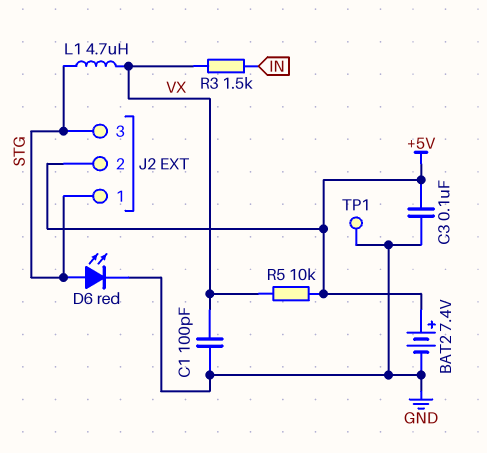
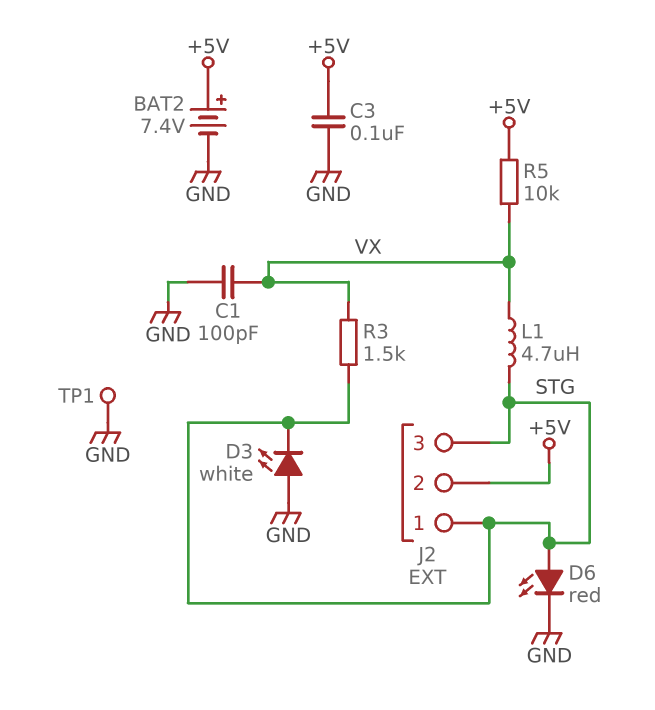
D3: none -> LED white (A GND, K STG)
R3: 1.5k (IN, VX) -> 1.5k (STG, VX)

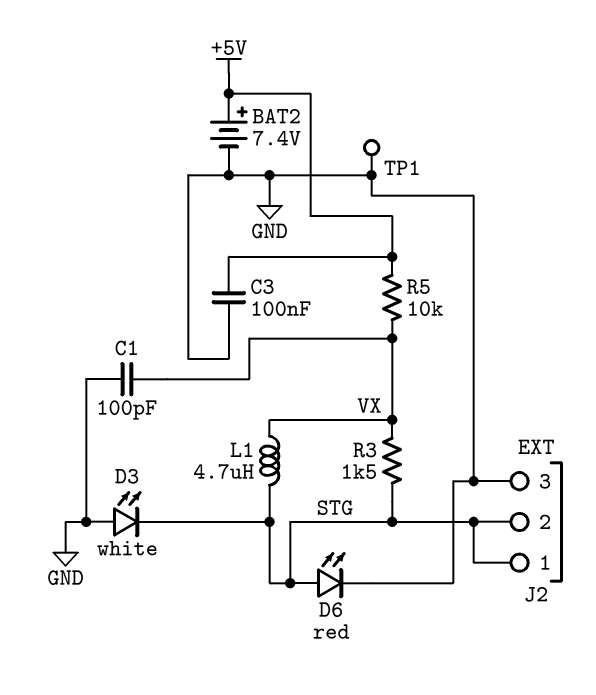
J2 pin 2: +5V -> STG
J2 pin 3: STG -> GND

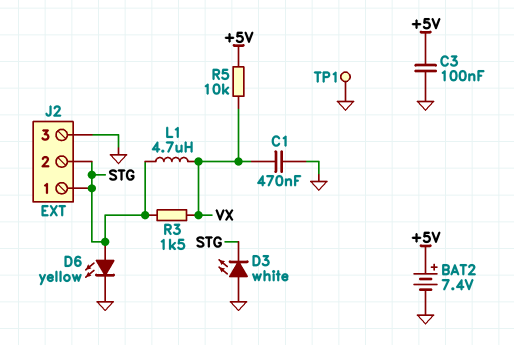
C1: 100pF (GND, VX) -> 470nF (GND, VX)
D6: LED red (A STG, K GND) -> LED yellow (A STG, K GND)

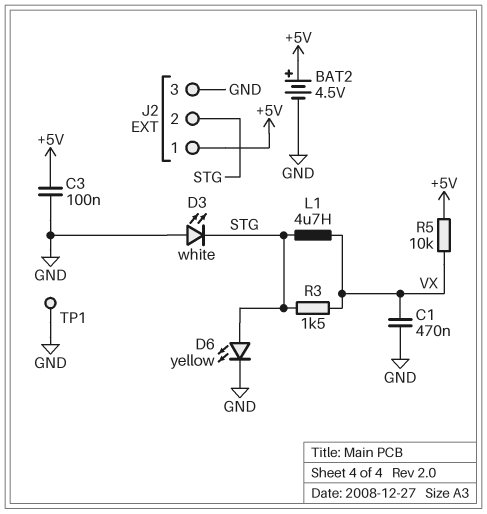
BAT2: 7.4V (plus +5V, minus GND) -> 4.5V (plus +5V, minus GND)
J2 pin 1: STG -> +5V

